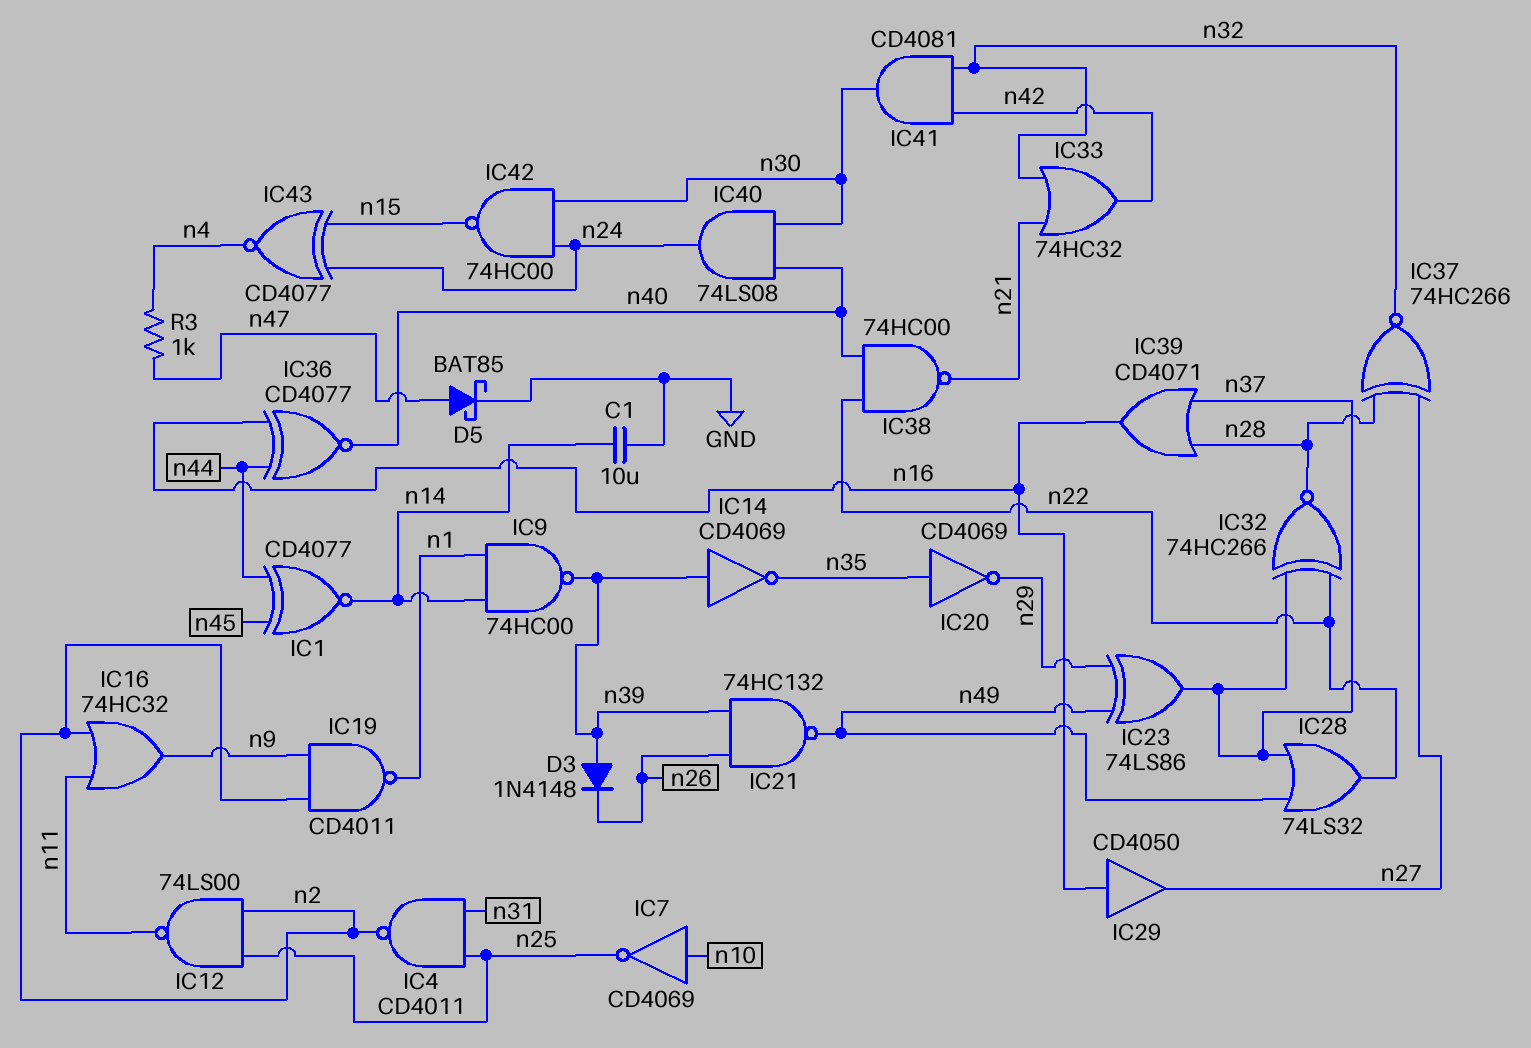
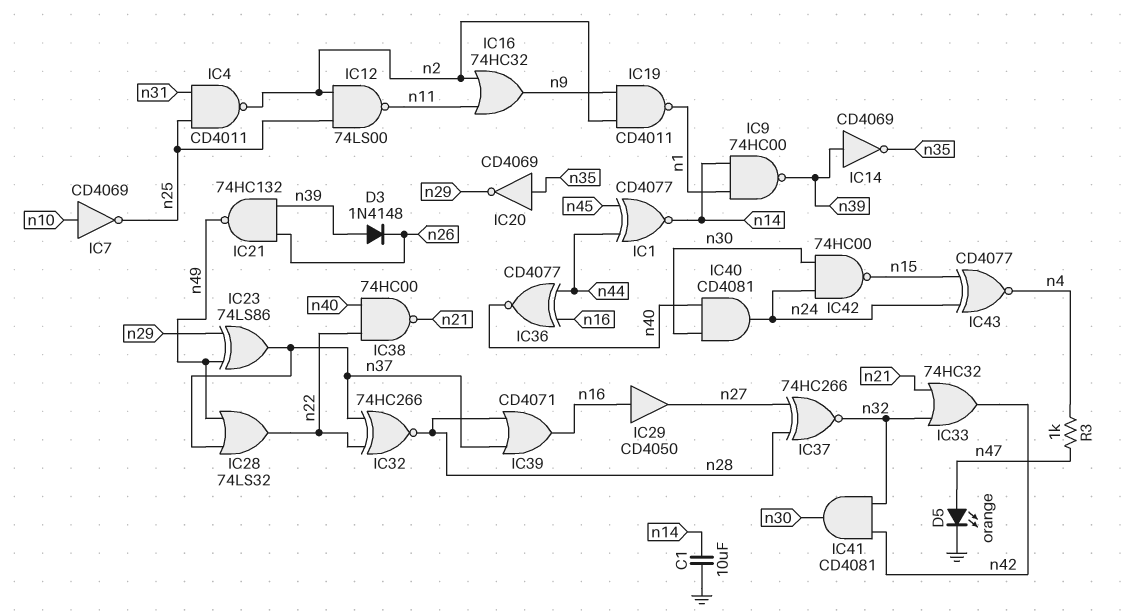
D5: schottky BAT85 (A n47, K GND) -> LED orange (A n47, K GND)
IC40: AND 74LS08 (in n30, in n40, out n24) -> AND CD4081 (in n30, in n40, out n24)

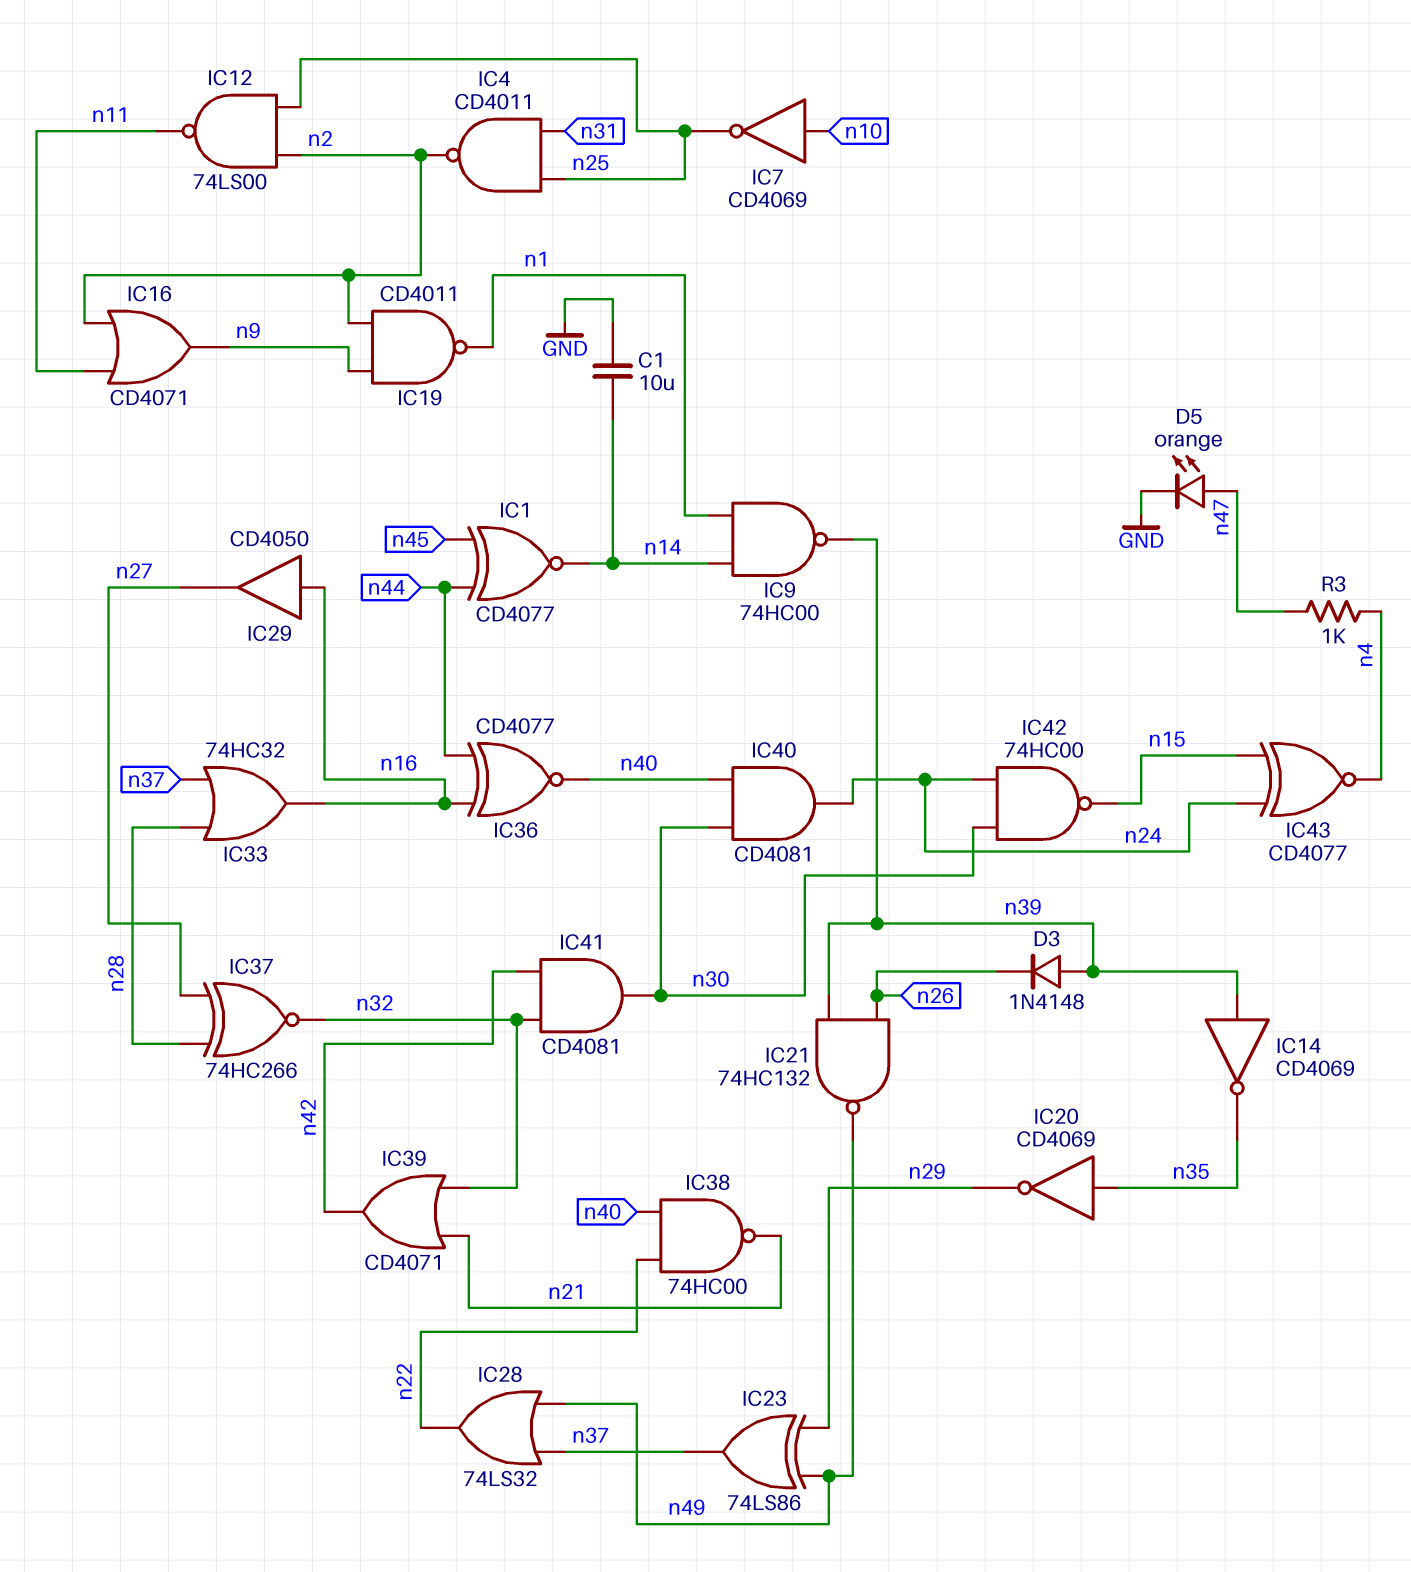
IC16: OR 74HC32 (in n2, in n11, out n9) -> OR CD4071 (in n2, in n11, out n9)
IC32: XNOR 74HC266 (in n22, in n37, out n28) -> none
IC33: OR 74HC32 (in n21, in n32, out n42) -> OR 74HC32 (in n28, in n37, out n16)
IC39: OR CD4071 (in n28, in n37, out n16) -> OR CD4071 (in n21, in n32, out n42)

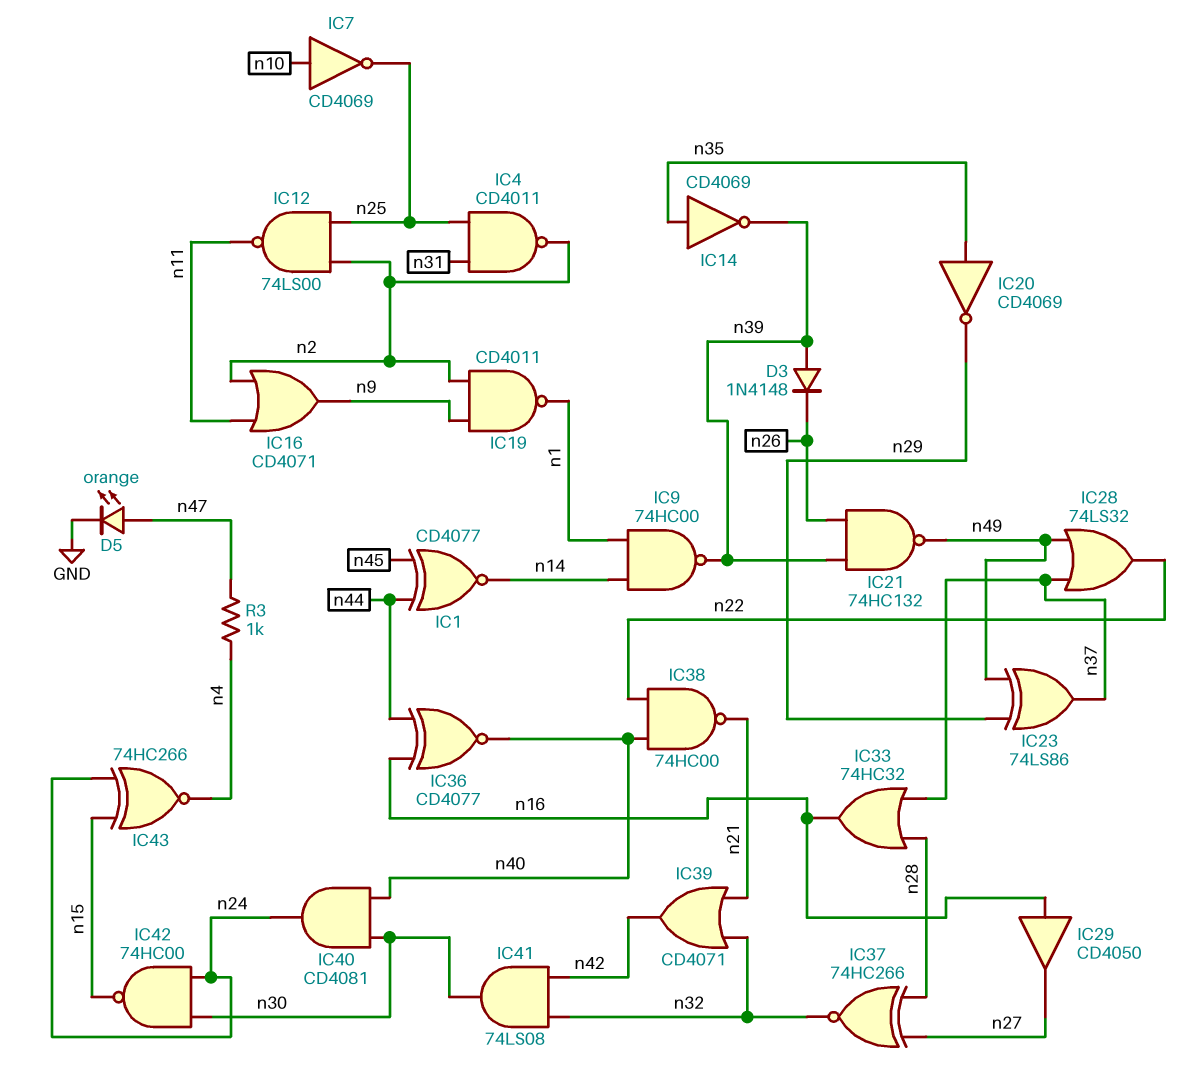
C1: 10uF (GND, n14) -> none
IC14: NOT CD4069 (in n39, out n35) -> NOT CD4069 (in n35, out n39)
IC41: AND CD4081 (in n32, in n42, out n30) -> AND 74LS08 (in n32, in n42, out n30)
IC43: XNOR CD4077 (in n15, in n24, out n4) -> XNOR 74HC266 (in n15, in n24, out n4)

